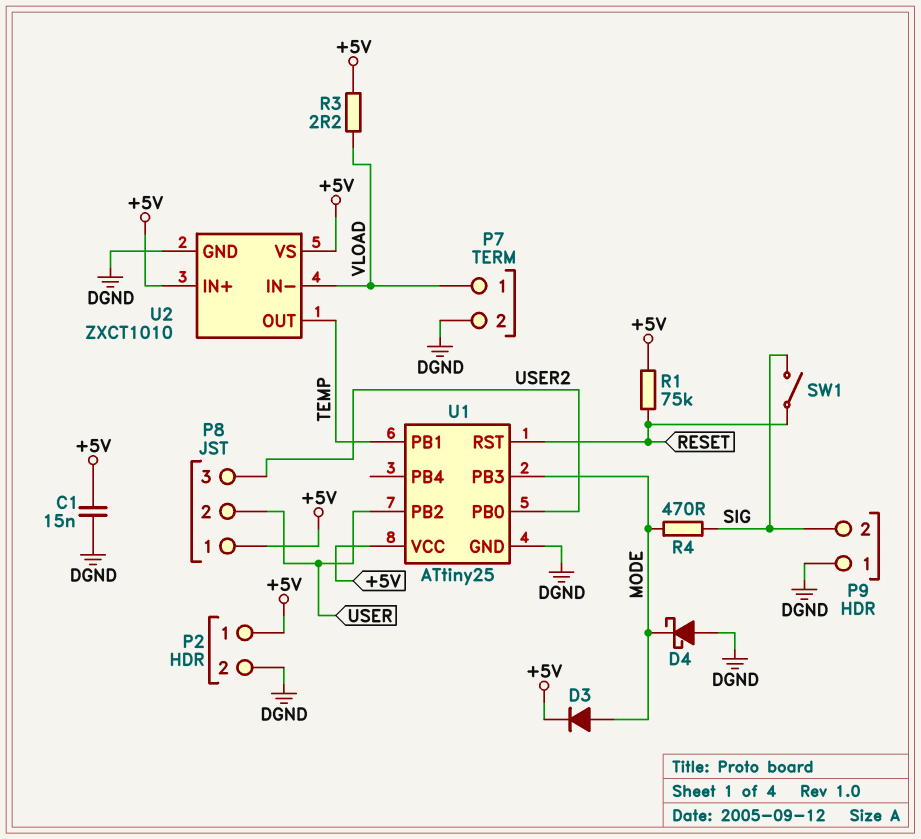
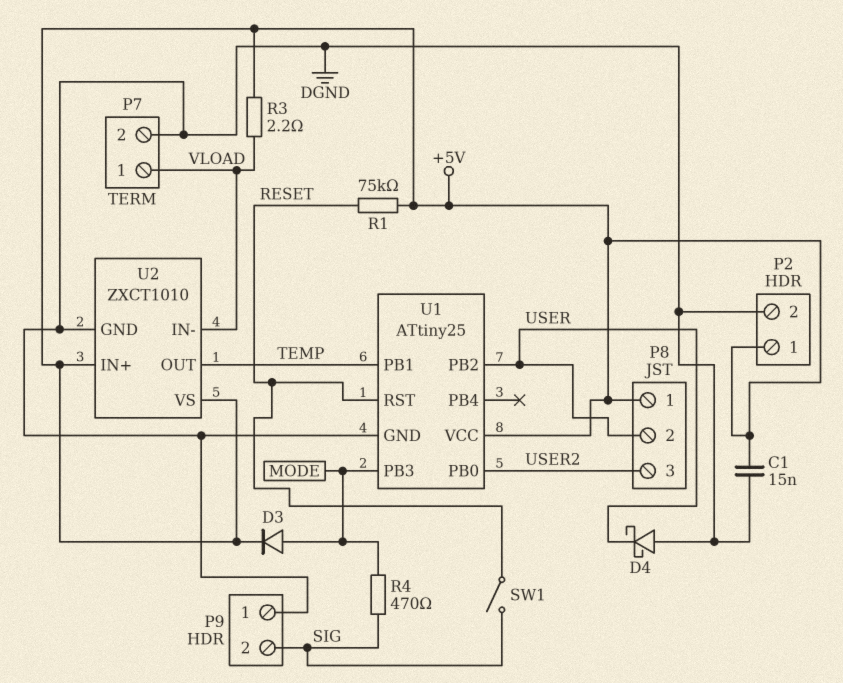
D4: schottky (A DGND, K MODE) -> schottky (A DGND, K USER)

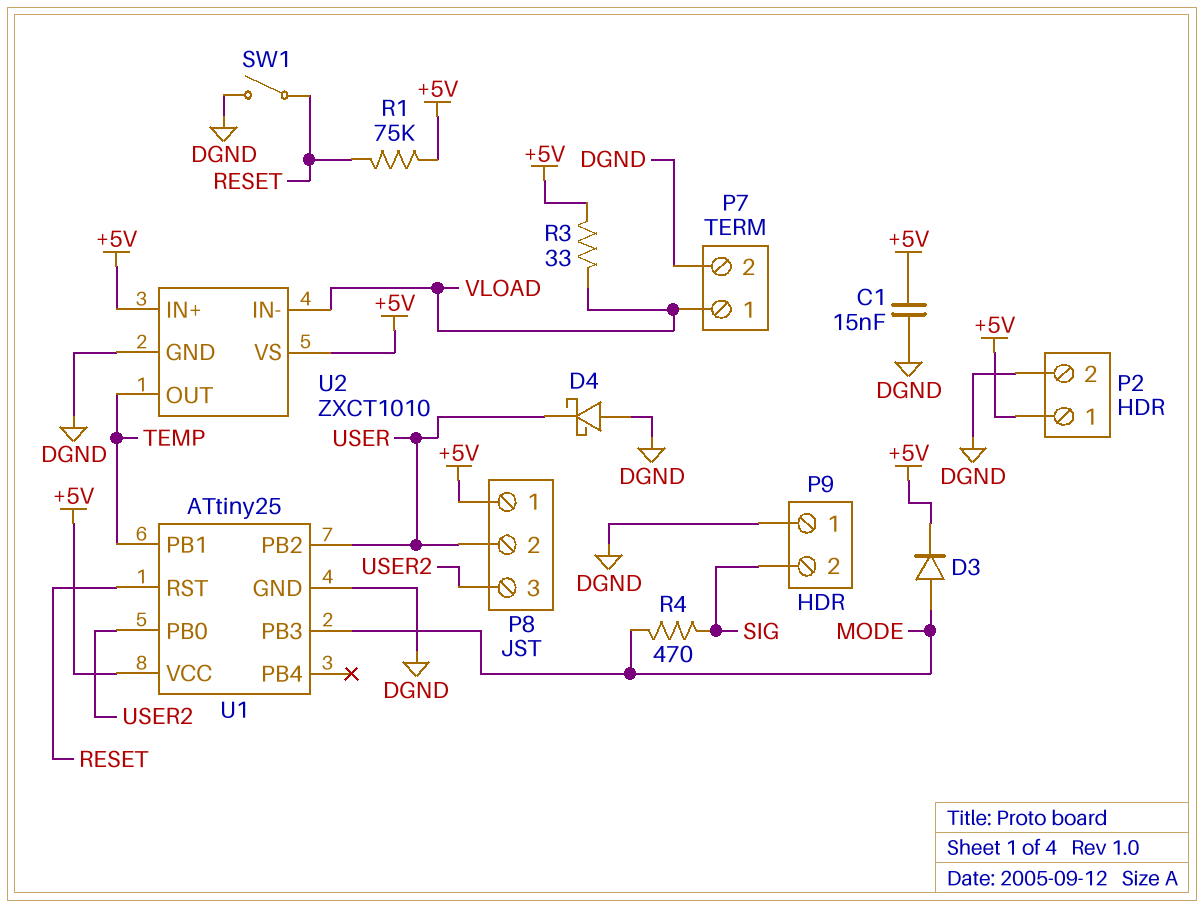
R3: 2.2 (+5V, VLOAD) -> 33 (+5V, VLOAD)
SW1: switch (RESET, SIG) -> switch (DGND, RESET)

